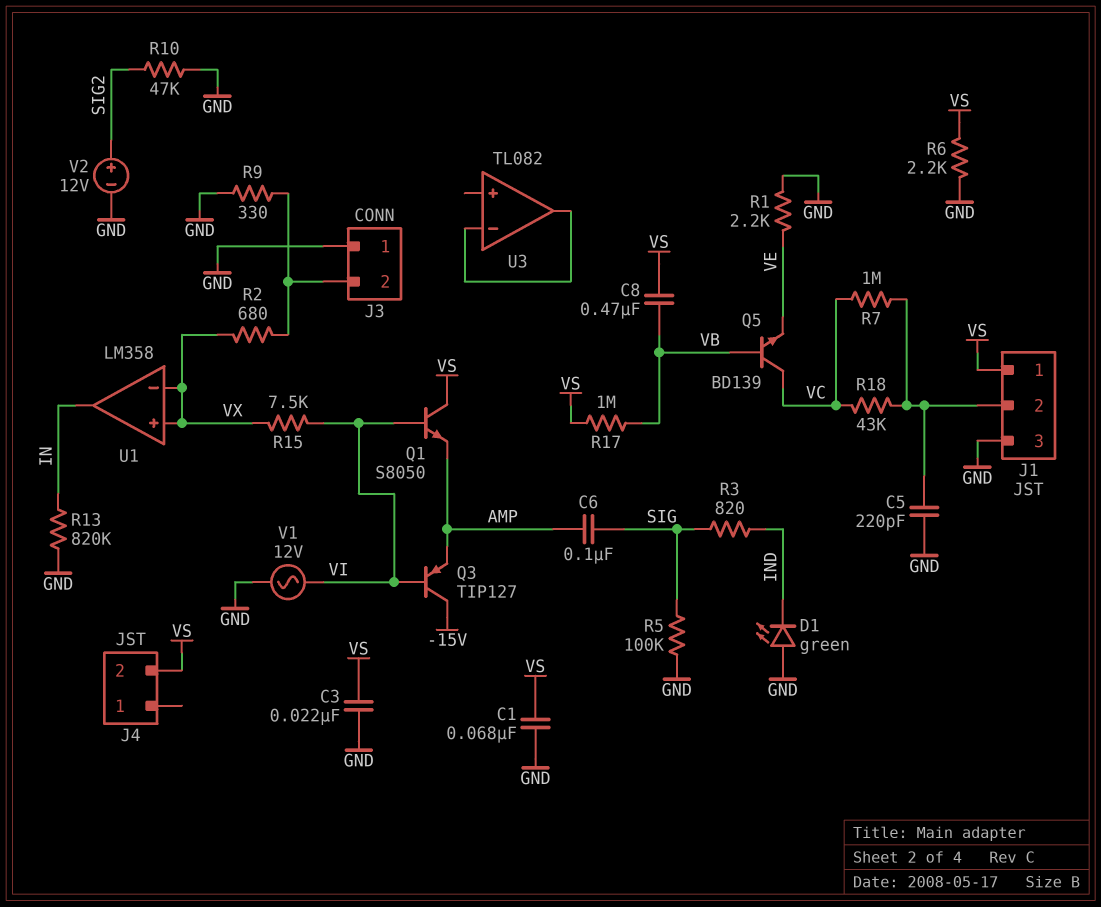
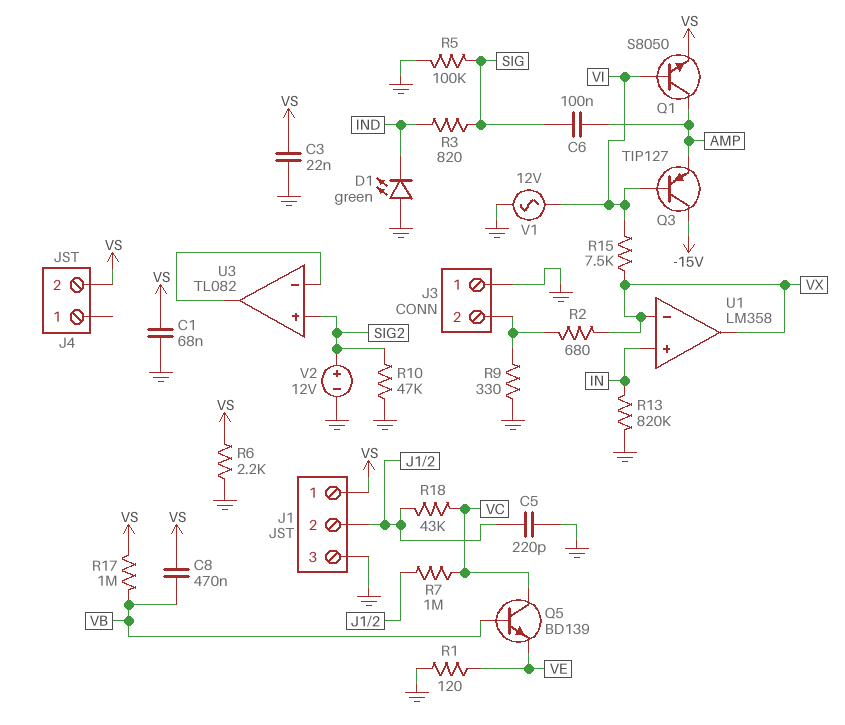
Q1: NPN S8050 (B VI, C VS, E AMP) -> NPN S8050 (B VI, C AMP, E VS)
R1: 2.2k (GND, VE) -> 120 (GND, VE)
U1 pin in+: VX -> IN
U1 pin out: IN -> VX
U3 pin in+: none -> SIG2

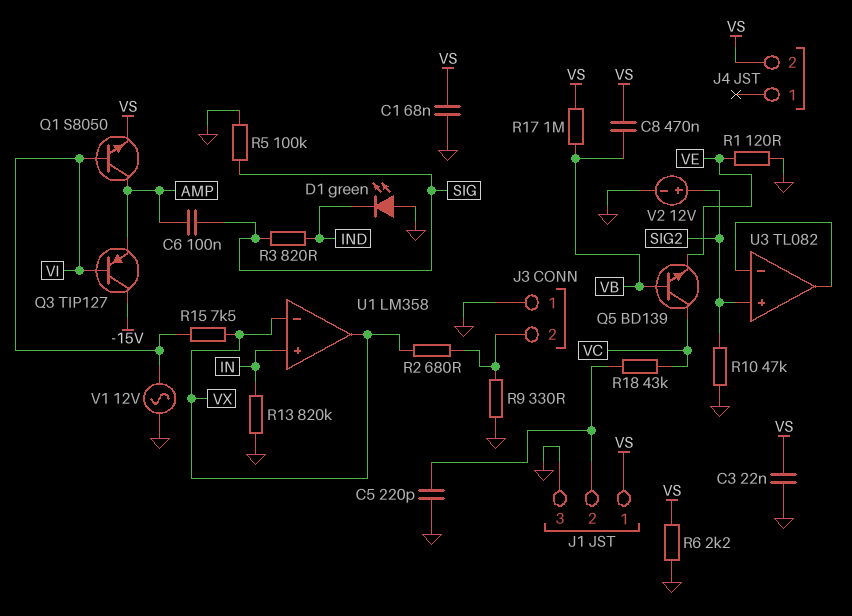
R7: 1M (J1/2, VC) -> none

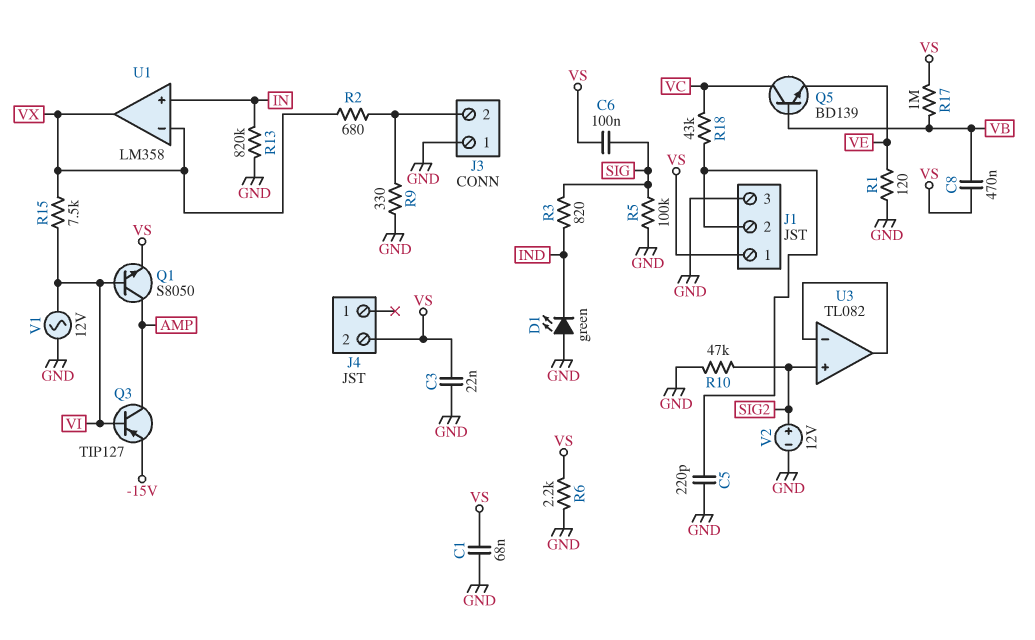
C6: 100nF (AMP, SIG) -> 100nF (SIG, VS)
Q3: PNP TIP127 (B VI, C -15V, E AMP) -> PNP TIP127 (B VI, C AMP, E -15V)

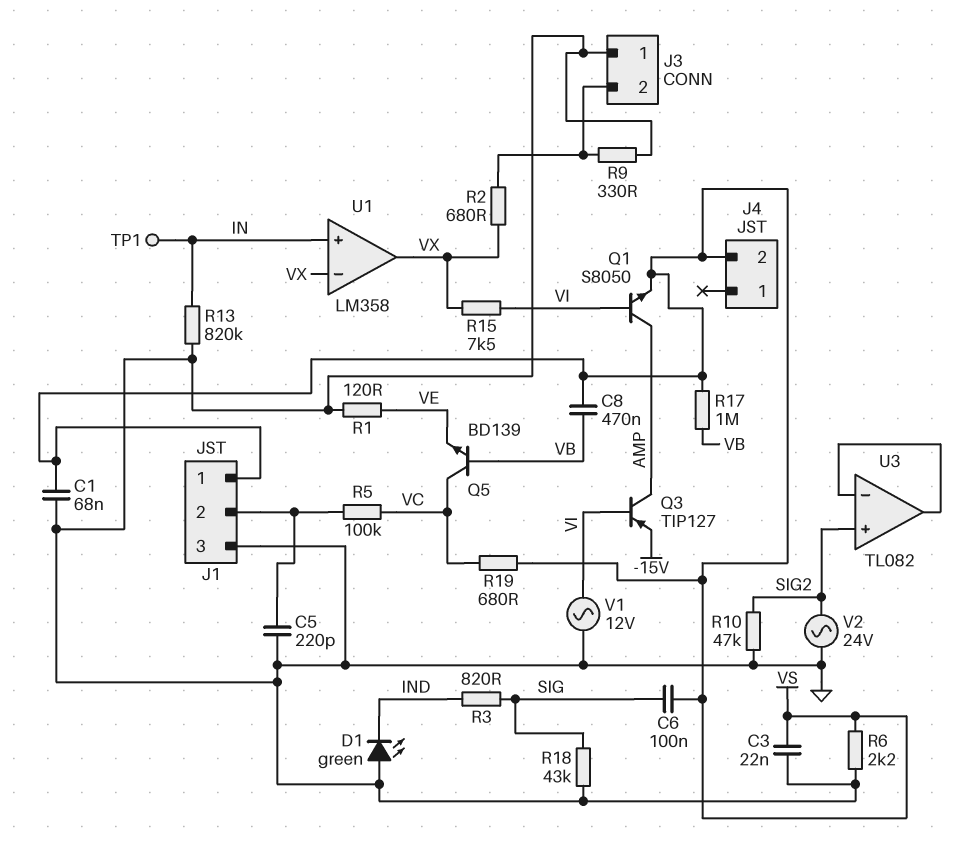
R5: 100k (GND, SIG) -> 100k (J1/2, VC)
R18: 43k (J1/2, VC) -> 43k (GND, SIG)
R19: none -> 680 (VC, VS)
TP1: none -> test point (IN)
V2: 12V (plus SIG2, minus GND) -> AC 24V (GND, SIG2)

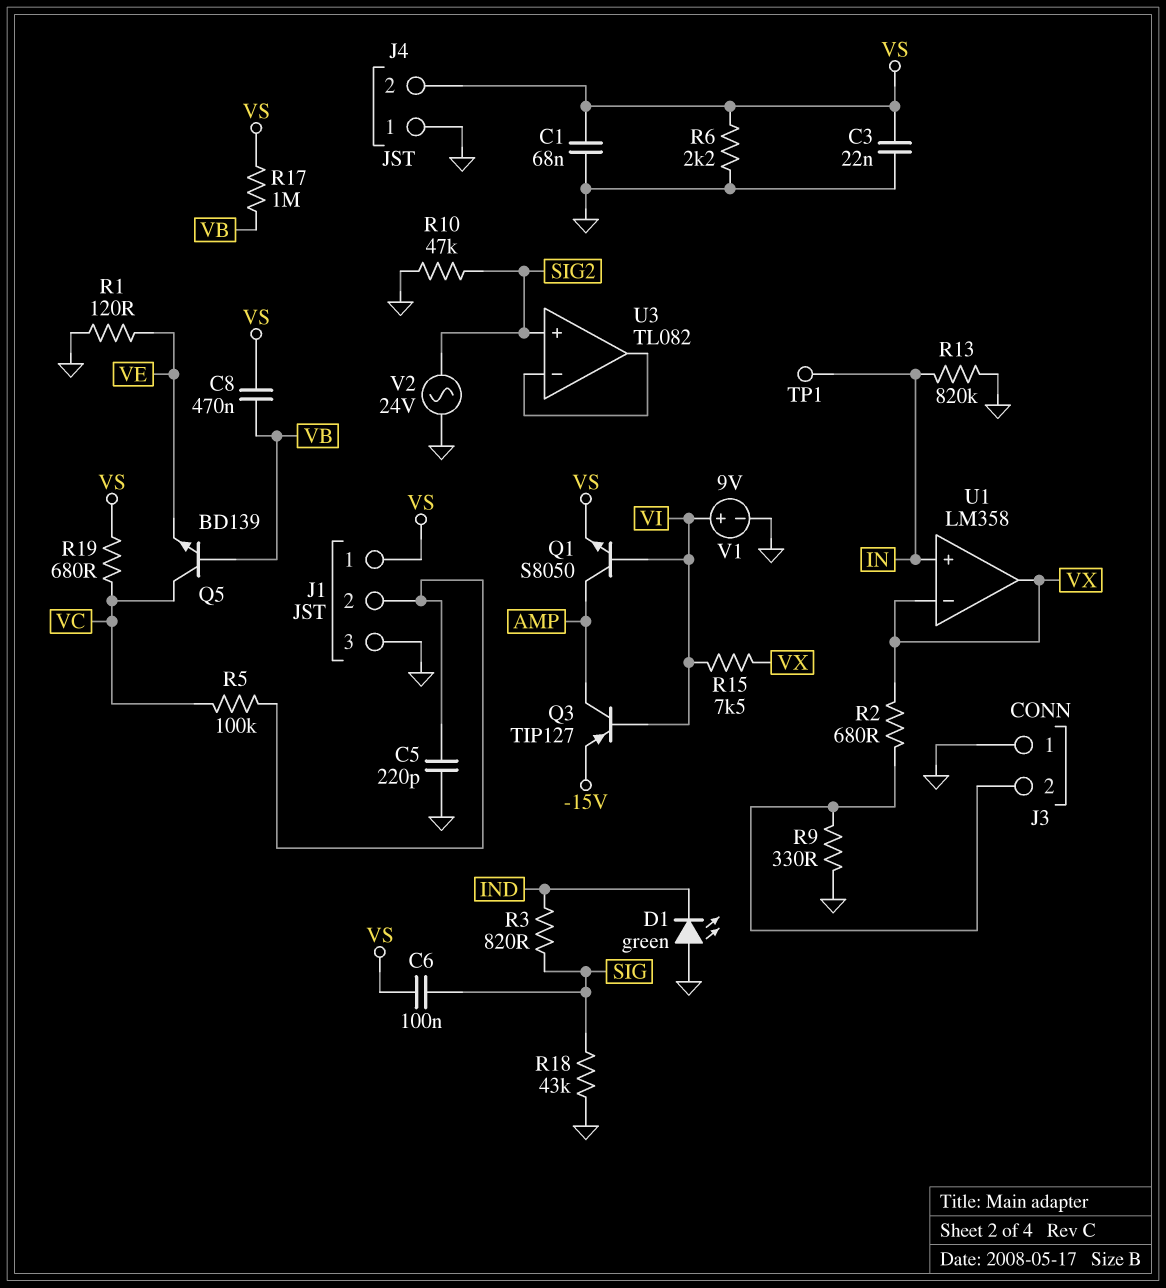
J4 pin 1: none -> GND
V1: AC 12V (GND, VI) -> 9V (plus VI, minus GND)

